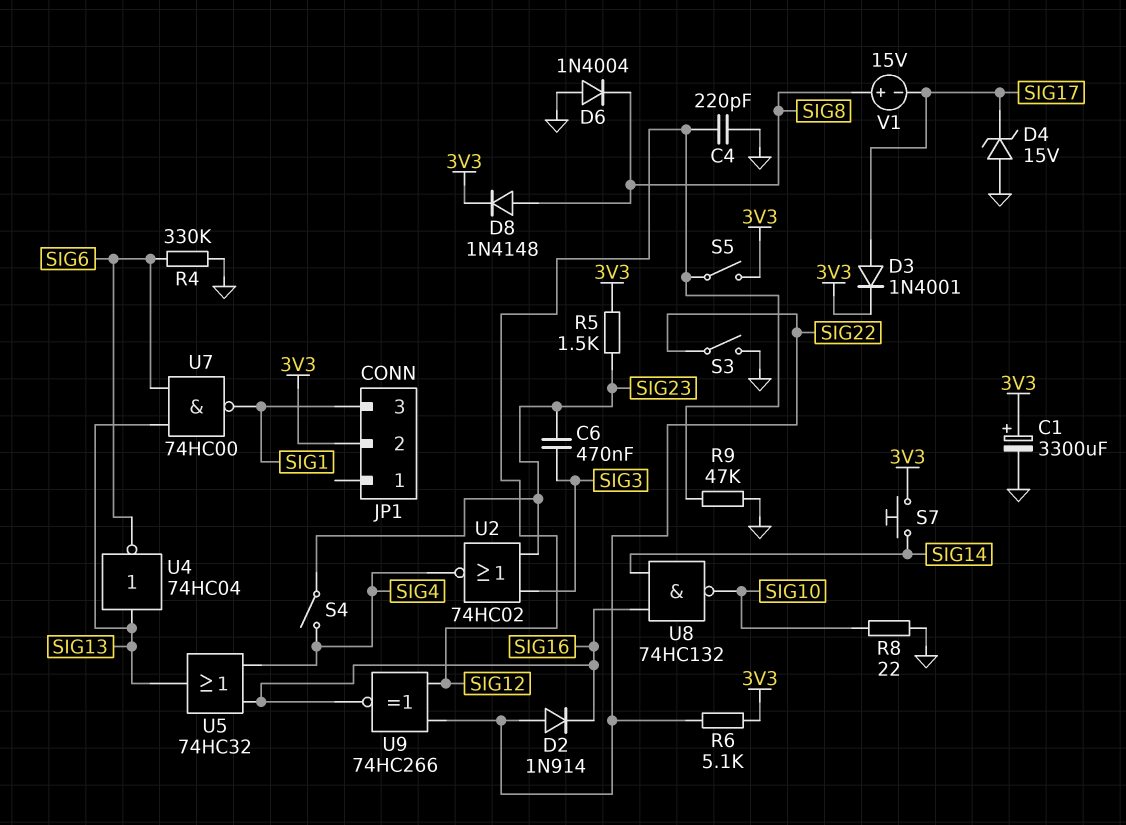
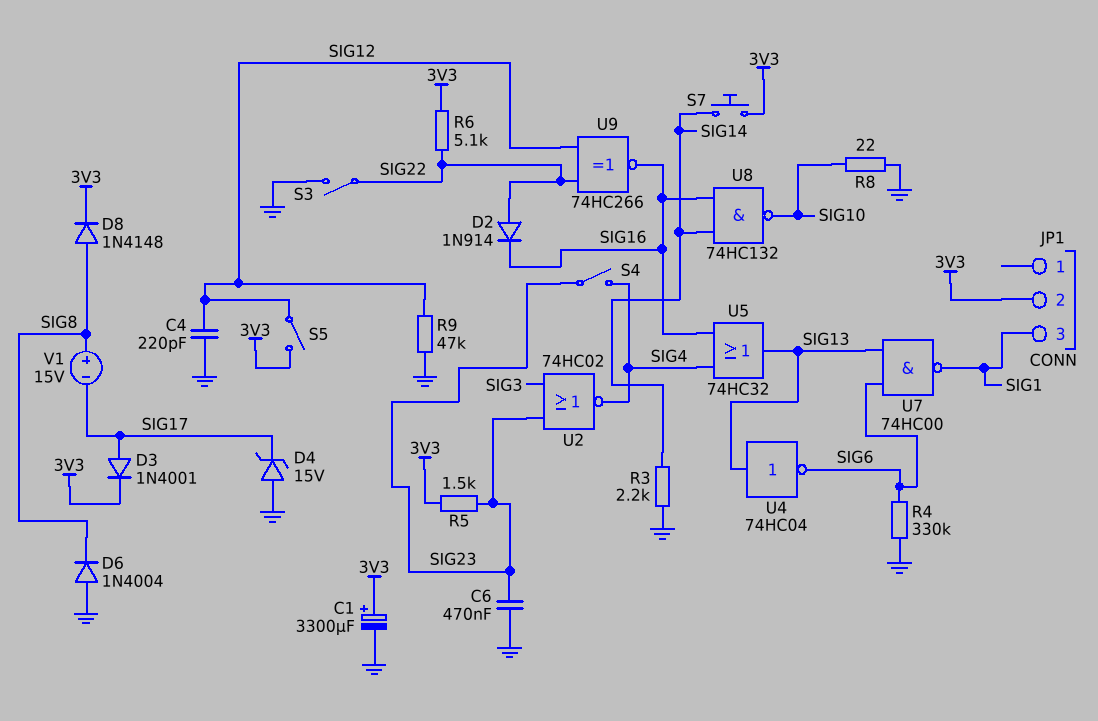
C6: 470nF (SIG3, SIG23) -> 470nF (GND, SIG23)
R3: none -> 2.2k (GND, SIG14)

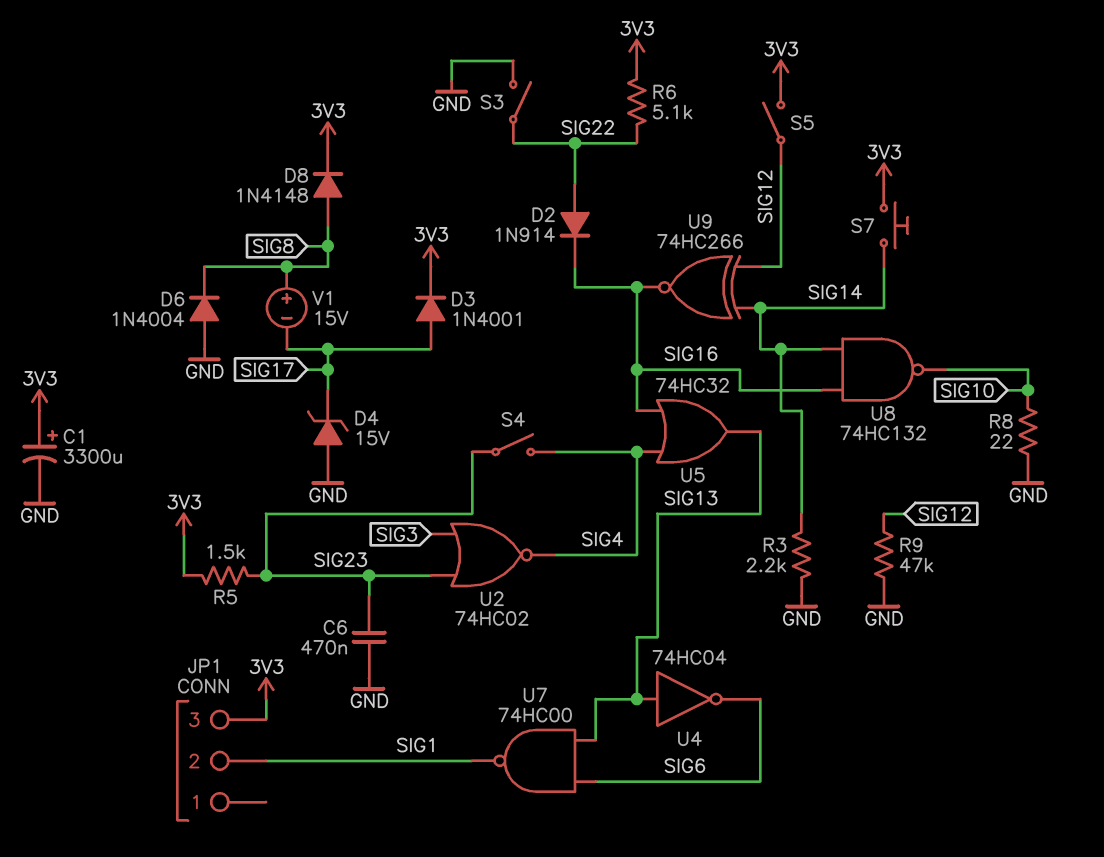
C4: 220pF (GND, SIG12) -> none
JP1 pin 2: 3V3 -> SIG1
JP1 pin 3: SIG1 -> 3V3
R4: 330k (GND, SIG6) -> none
U9: XNOR 74HC266 (in SIG12, in SIG22, out SIG16) -> XNOR 74HC266 (in SIG12, in SIG14, out SIG16)

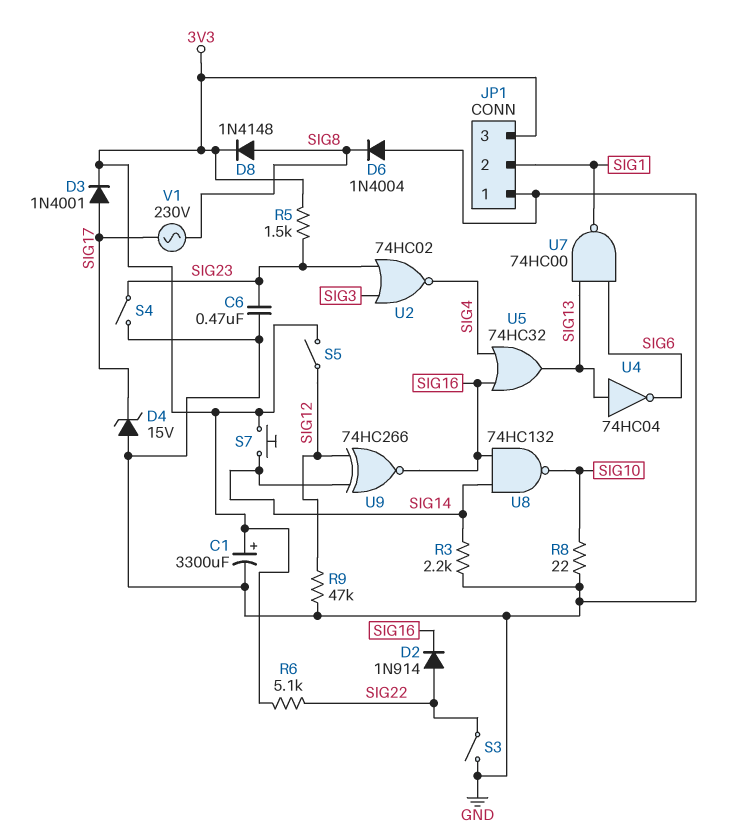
JP1 pin 1: none -> GND
S4: switch (SIG4, SIG23) -> switch (GND, SIG23)
V1: 15V (plus SIG8, minus SIG17) -> AC 230V (SIG8, SIG17)

